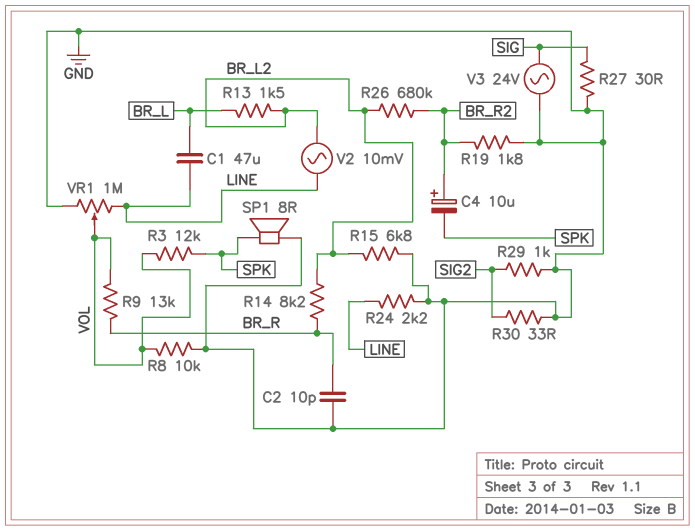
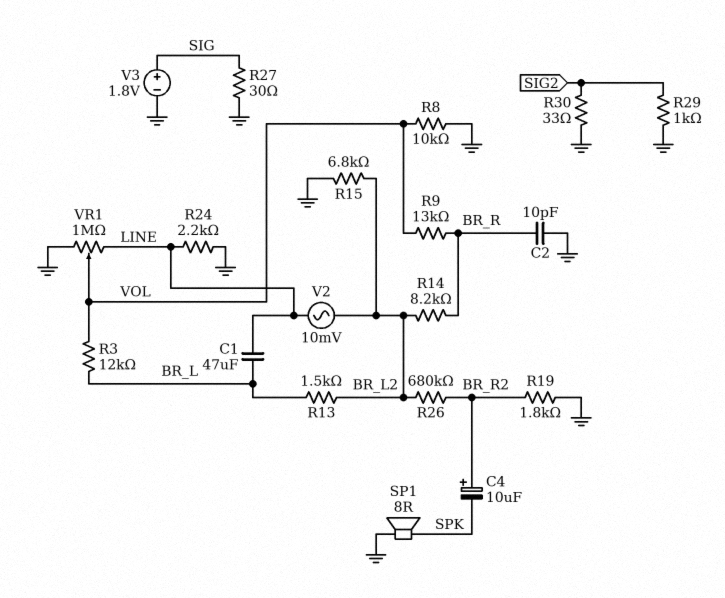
R3: 12k (SPK, VOL) -> 12k (BR_L, VOL)
V3: AC 24V (GND, SIG) -> 1.8V (plus SIG, minus GND)

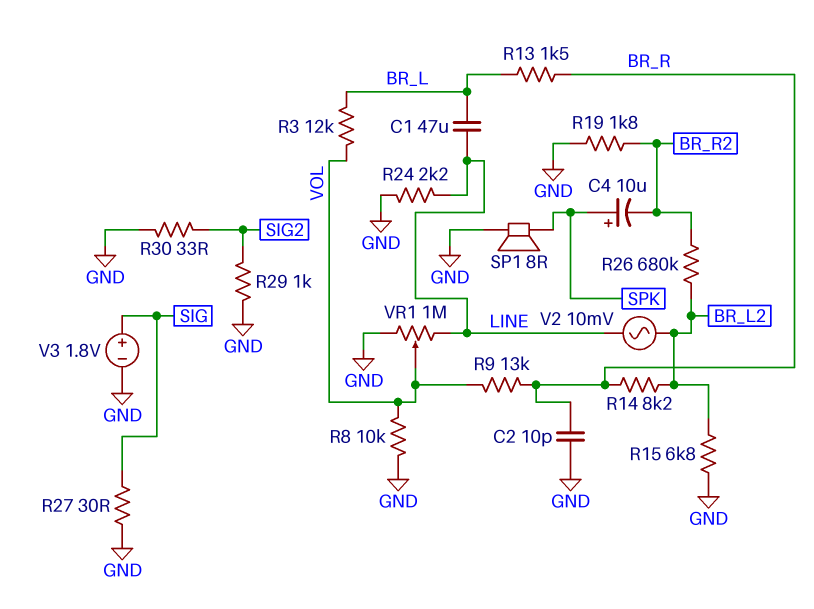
C4: 10uF (plus BR_R2, minus SPK) -> 10uF (plus SPK, minus BR_R2)
R13: 1.5k (BR_L, BR_L2) -> 1.5k (BR_L, BR_R)

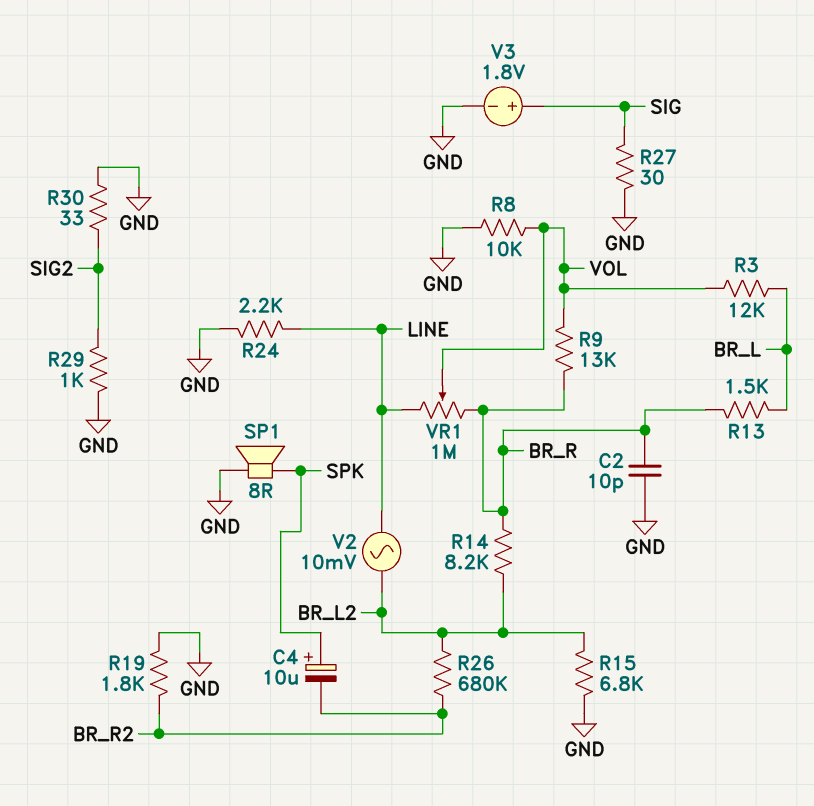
C1: 47uF (BR_L, LINE) -> none
VR1: 1M (GND, LINE, wiper VOL) -> 1M (BR_R, LINE, wiper VOL)

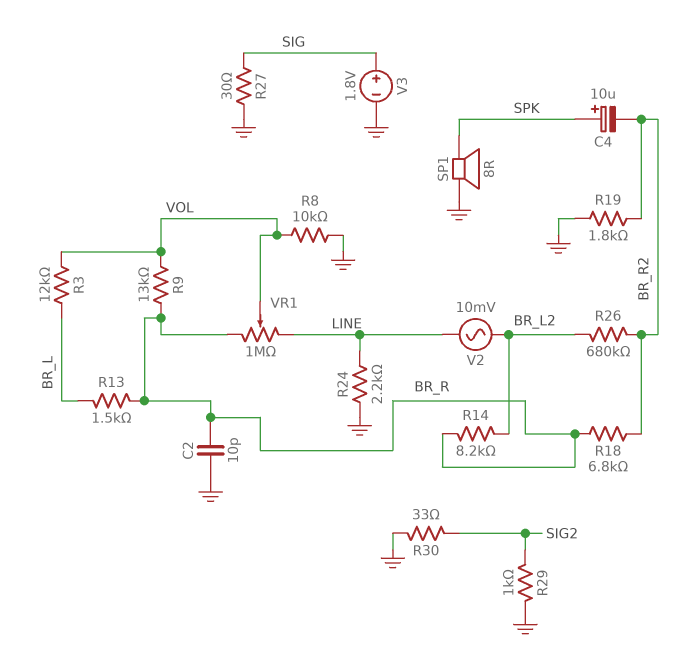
R15: 6.8k (BR_L2, GND) -> none
R18: none -> 6.8k (BR_R, BR_R2)

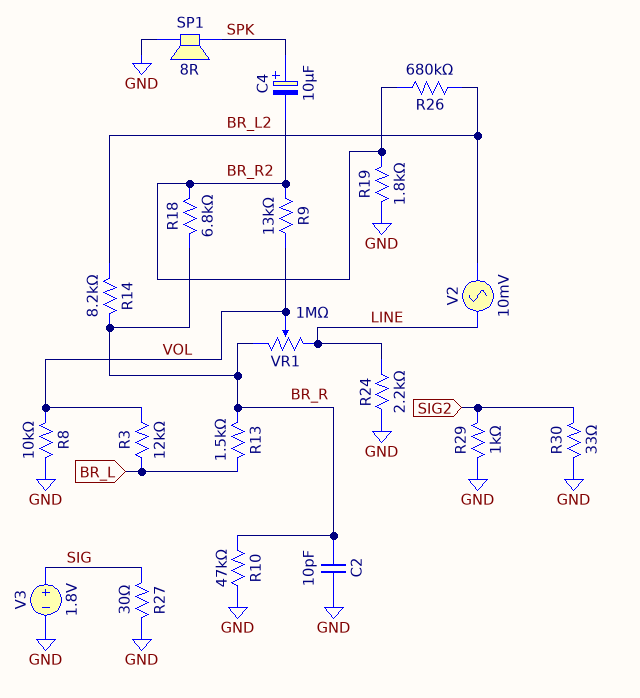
R9: 13k (BR_R, VOL) -> 13k (BR_R2, VOL)
R10: none -> 47k (BR_R, GND)

